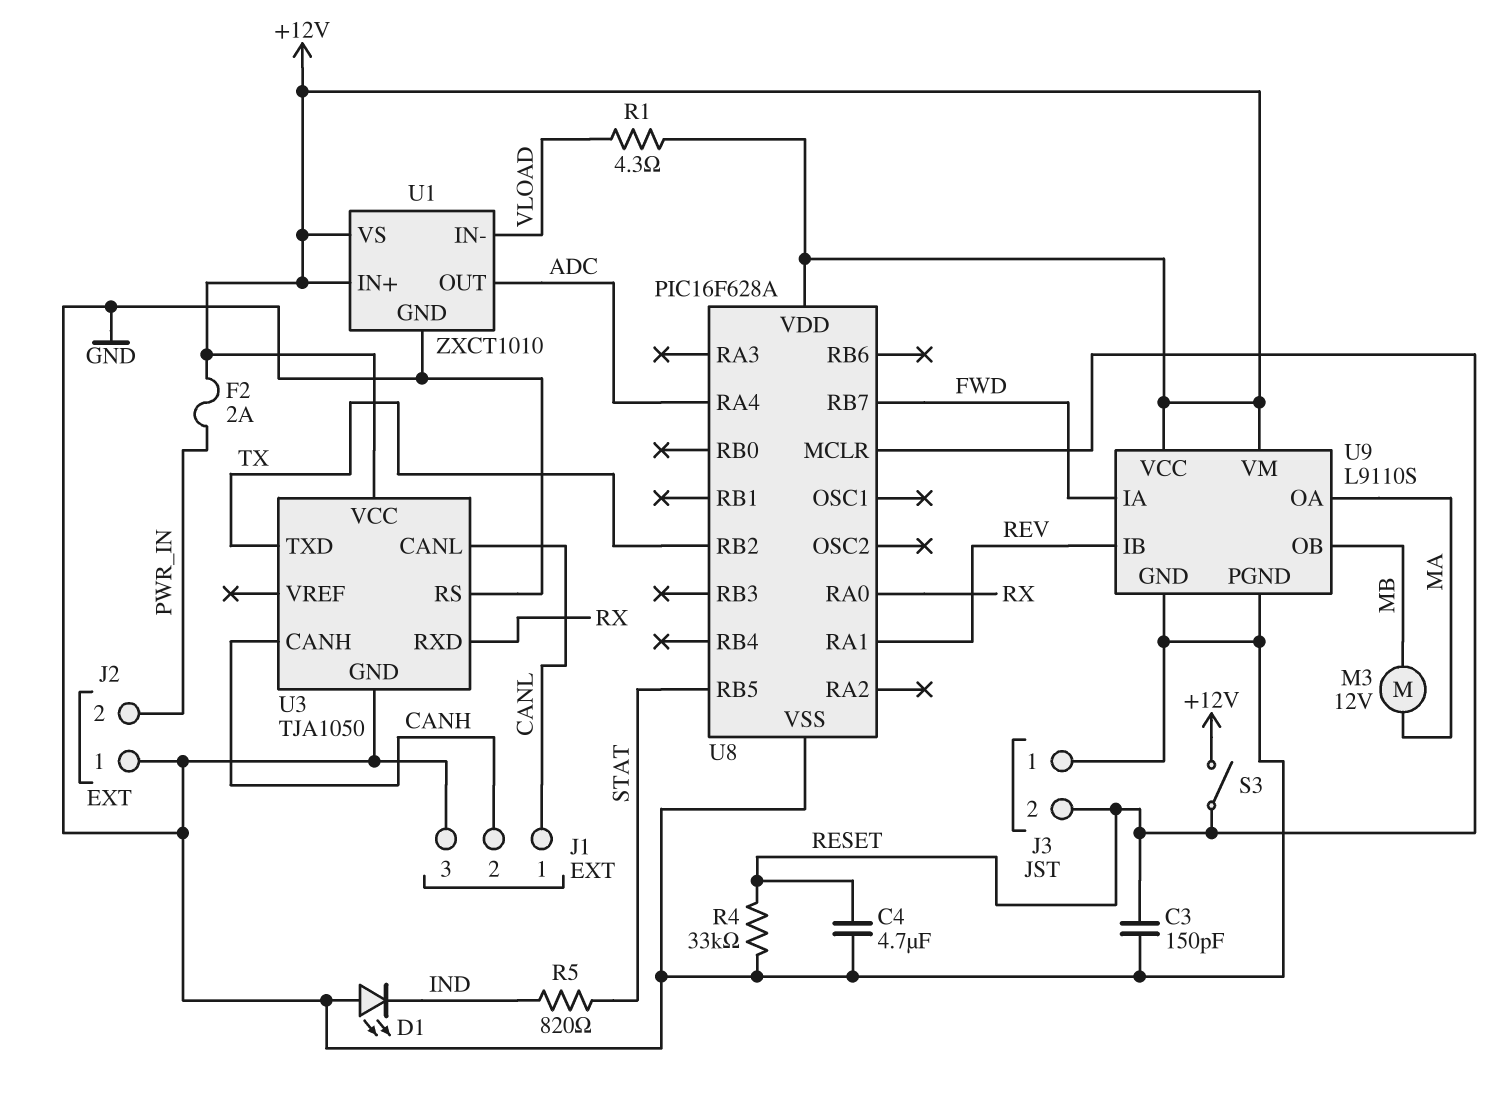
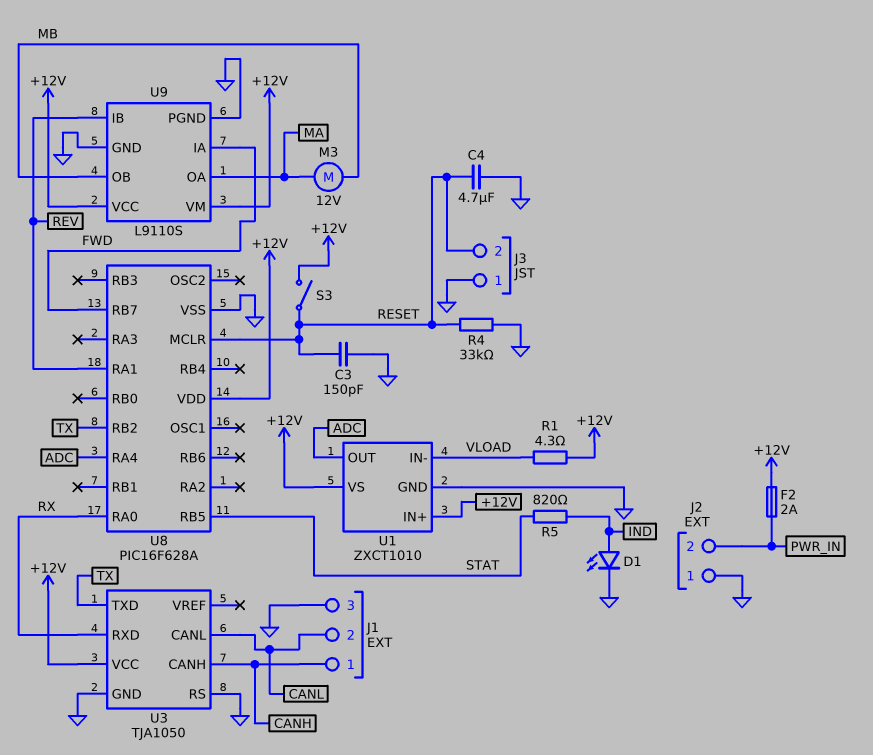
D1: LED (A GND, K IND) -> LED (A IND, K GND)
J1 pin 1: CANL -> CANH
J1 pin 2: CANH -> CANL

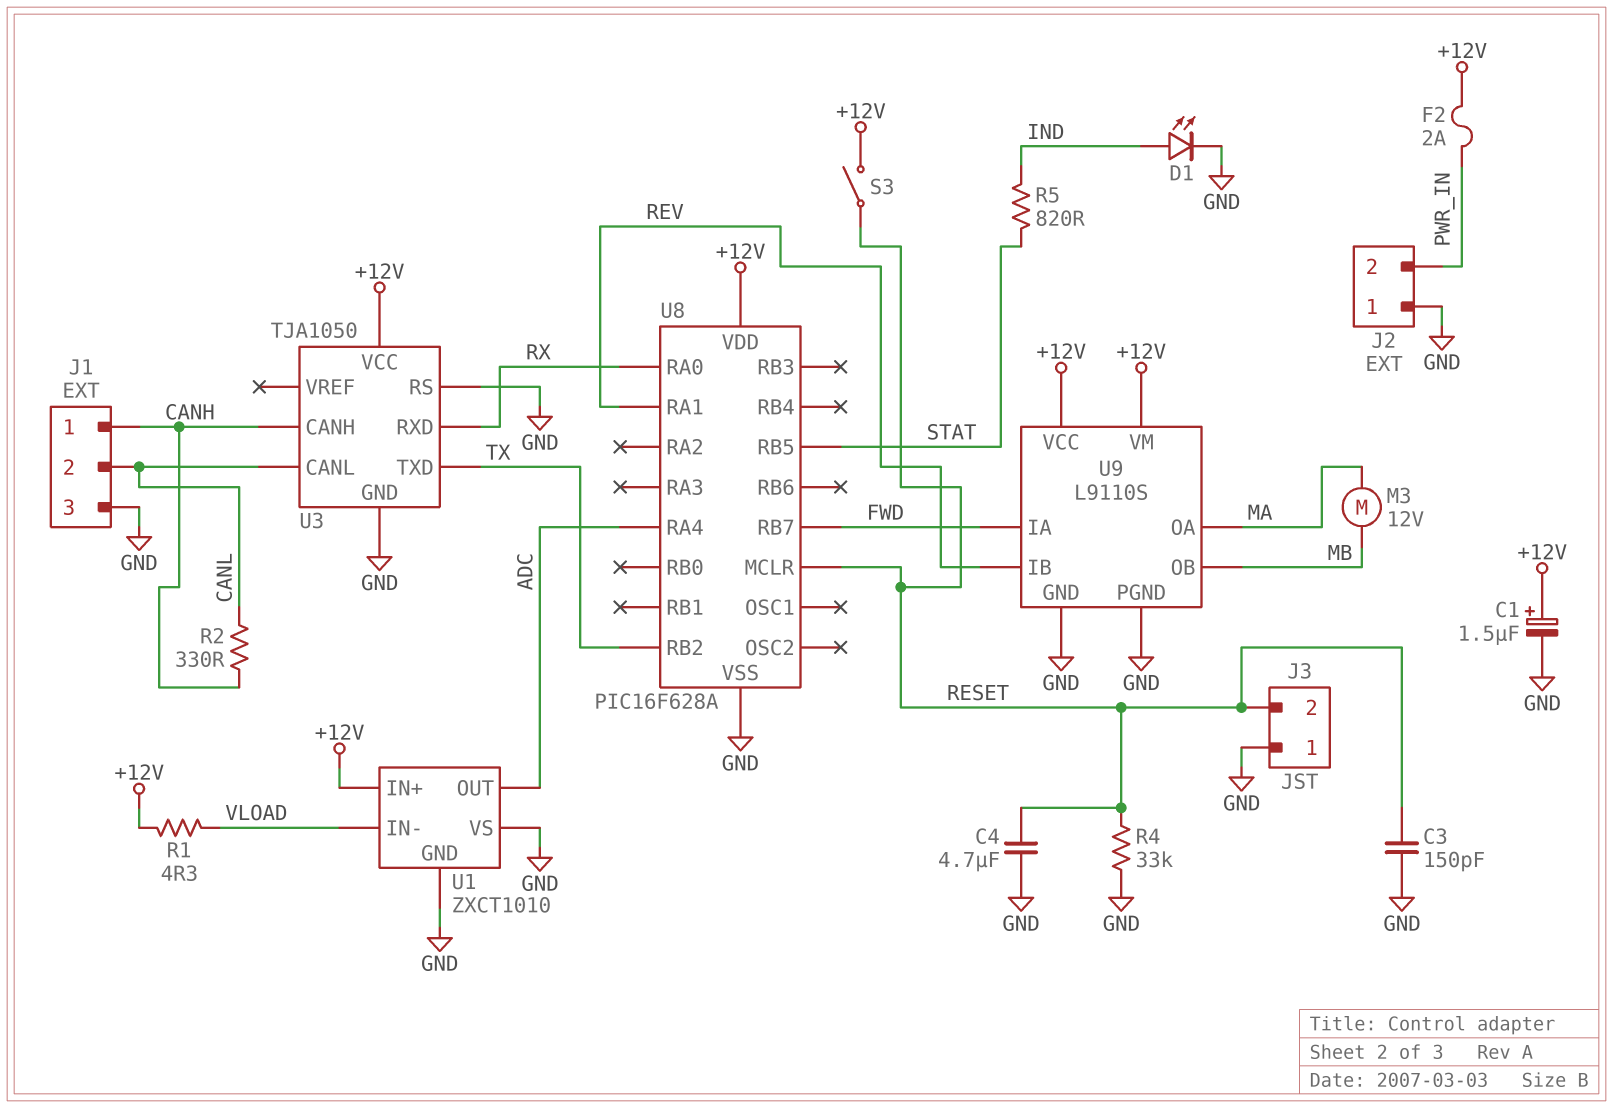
C1: none -> 1.5uF (plus +12V, minus GND)
R2: none -> 330 (CANH, CANL)
U1 pin VS: +12V -> GND

